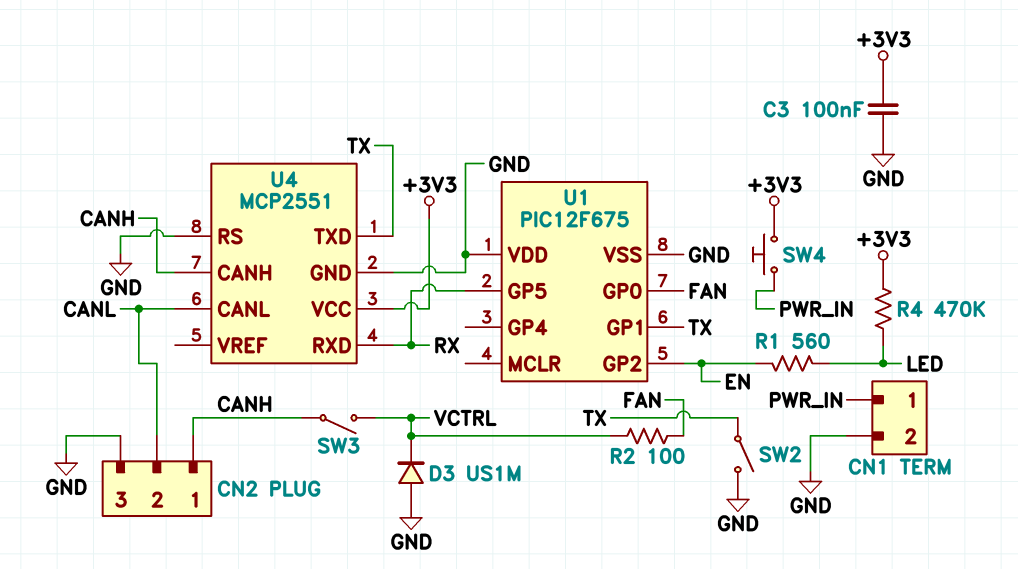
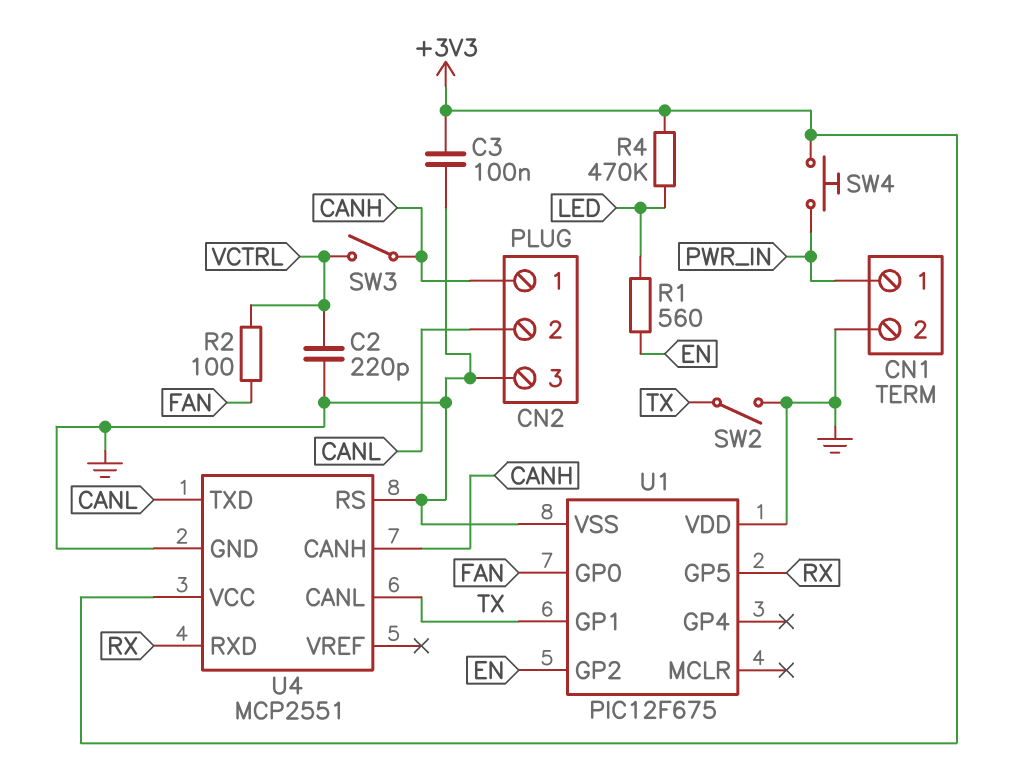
C2: none -> 220pF (GND, VCTRL)
D3: diode US1M (A GND, K VCTRL) -> none
U4 pin CANL: CANL -> TX
U4 pin TXD: TX -> CANL

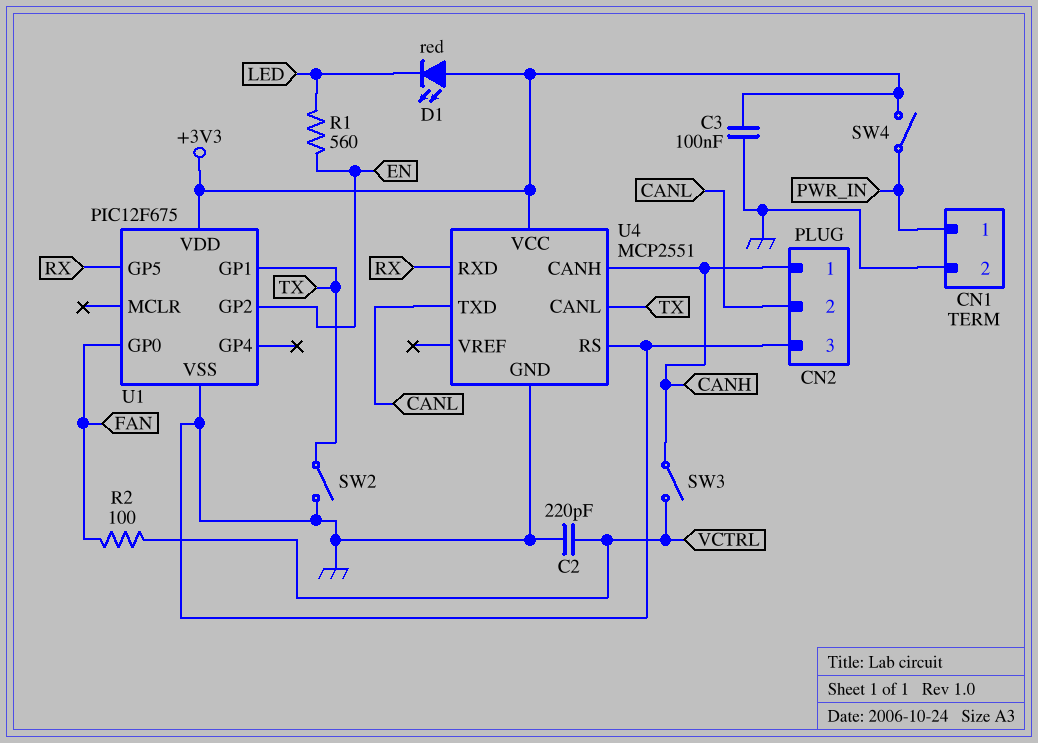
D1: none -> LED red (A +3V3, K LED)
R4: 470k (+3V3, LED) -> none
SW4: button (+3V3, PWR_IN) -> switch (+3V3, PWR_IN)
U1 pin VDD: GND -> +3V3

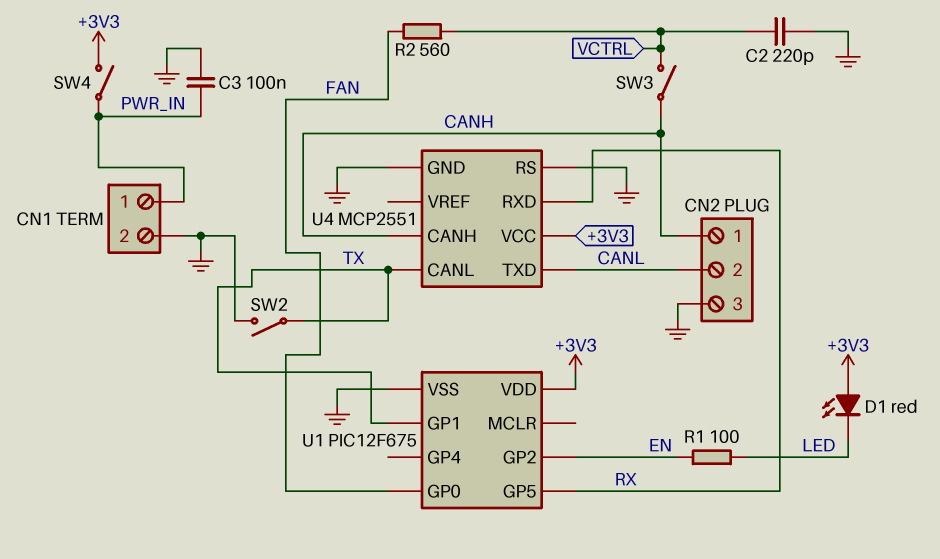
C3: 100nF (+3V3, GND) -> 100nF (GND, PWR_IN)
R1: 560 (EN, LED) -> 100 (EN, LED)
R2: 100 (FAN, VCTRL) -> 560 (FAN, VCTRL)

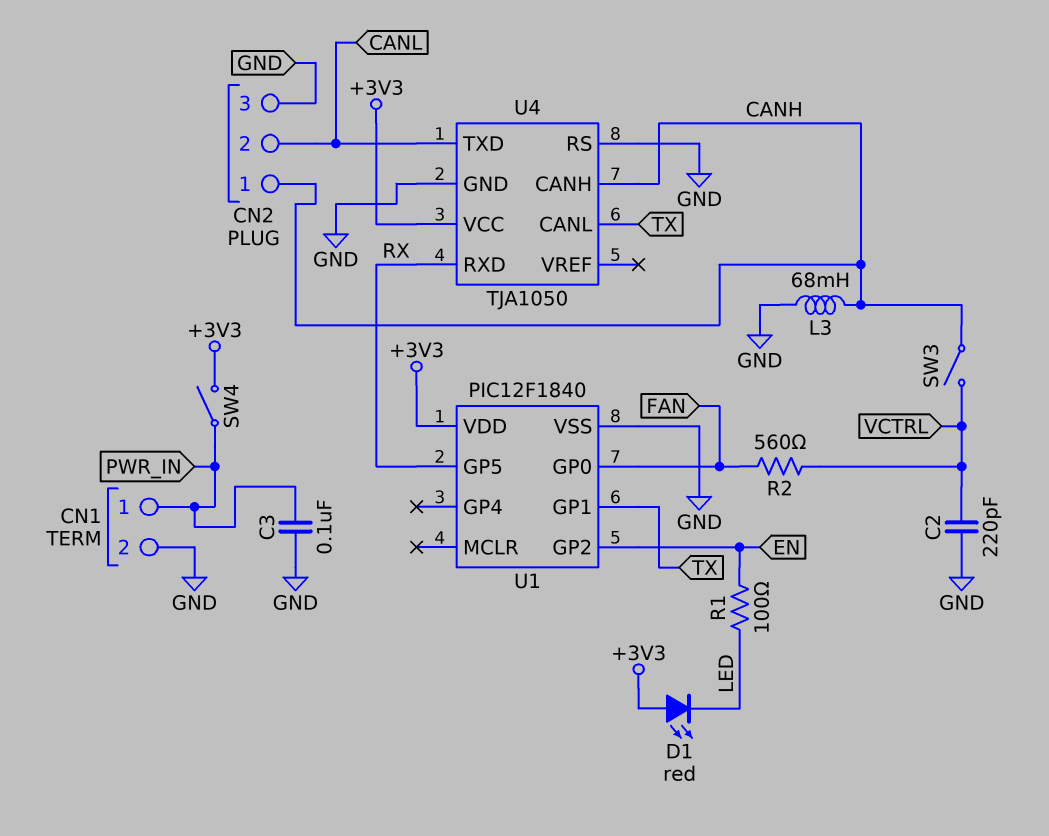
L3: none -> 68mH (CANH, GND)
SW2: switch (GND, TX) -> none
U1: PIC12F675 -> PIC12F1840
U4: MCP2551 -> TJA1050

